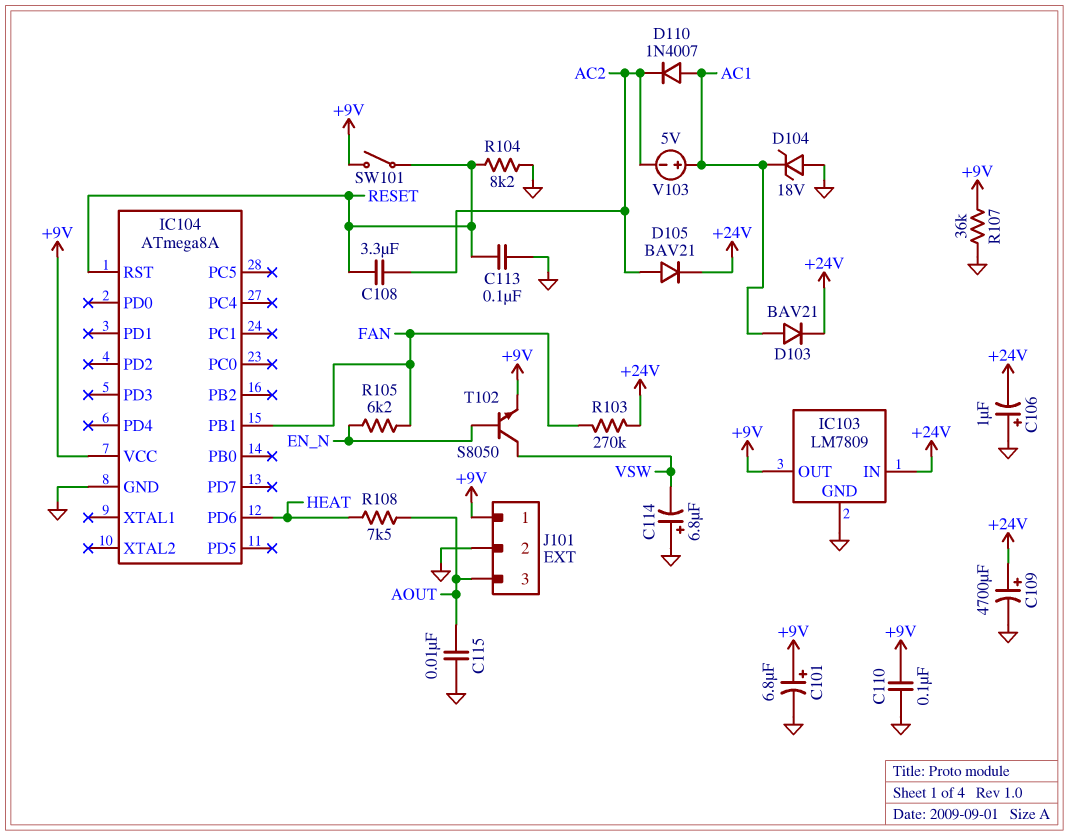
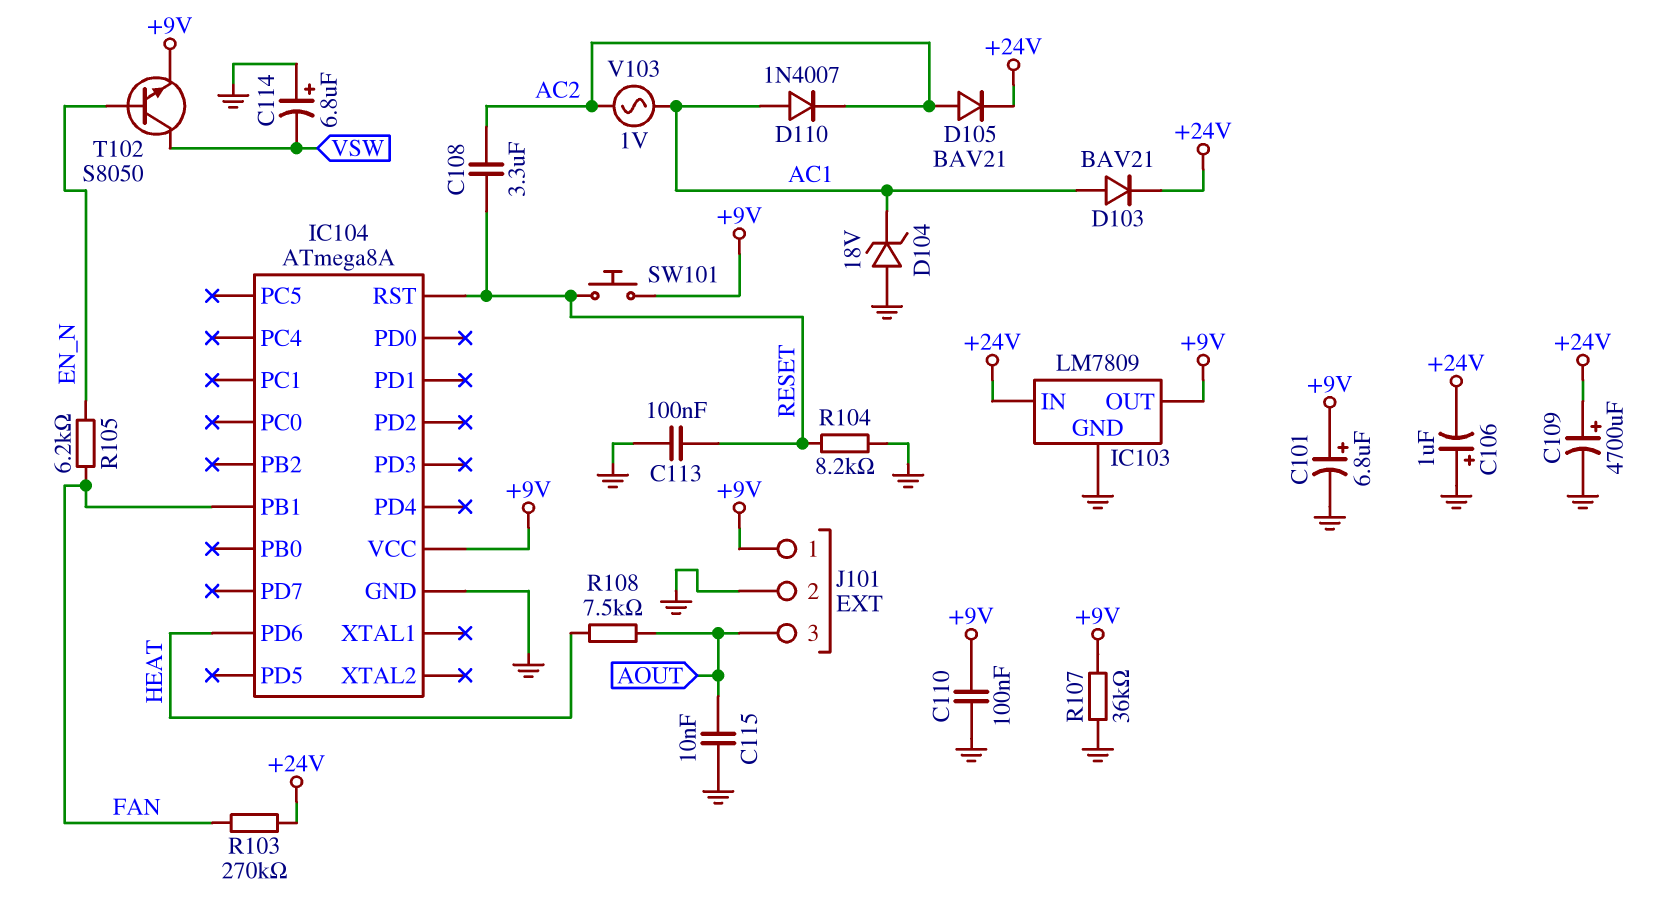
SW101: switch (+9V, RESET) -> button (+9V, RESET)
V103: 5V (plus AC1, minus AC2) -> AC 1V (AC1, AC2)

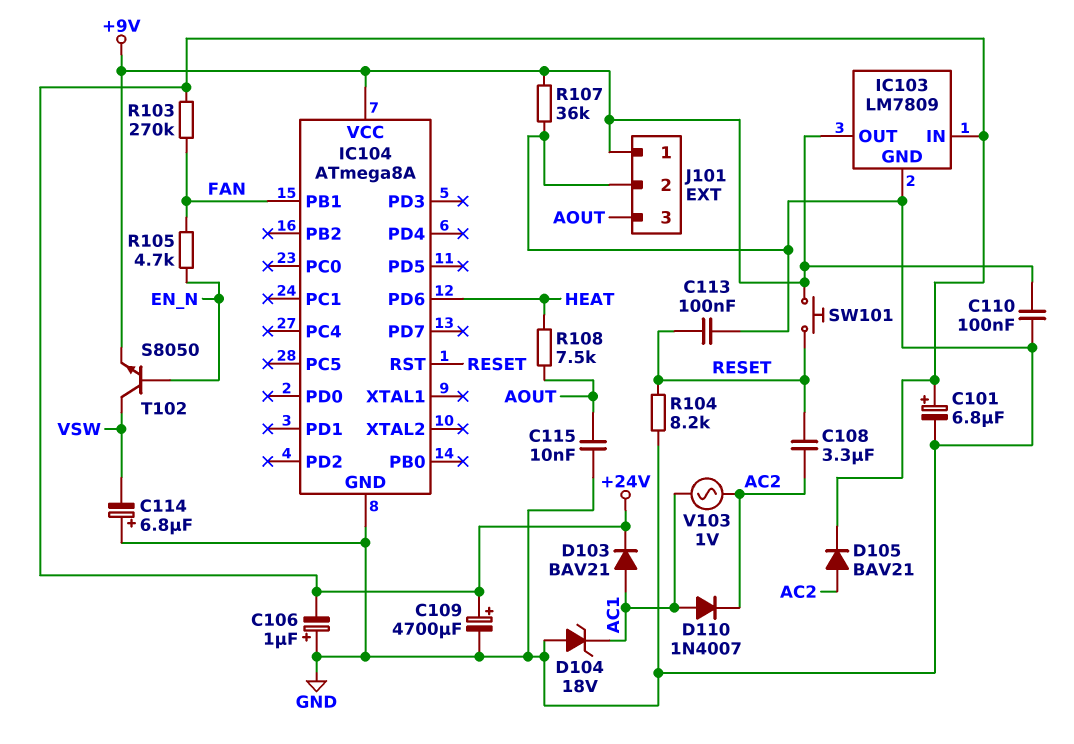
C101: 6.8uF (plus +9V, minus GND) -> 6.8uF (plus +24V, minus GND)
R105: 6.2k (EN_N, FAN) -> 4.7k (EN_N, FAN)

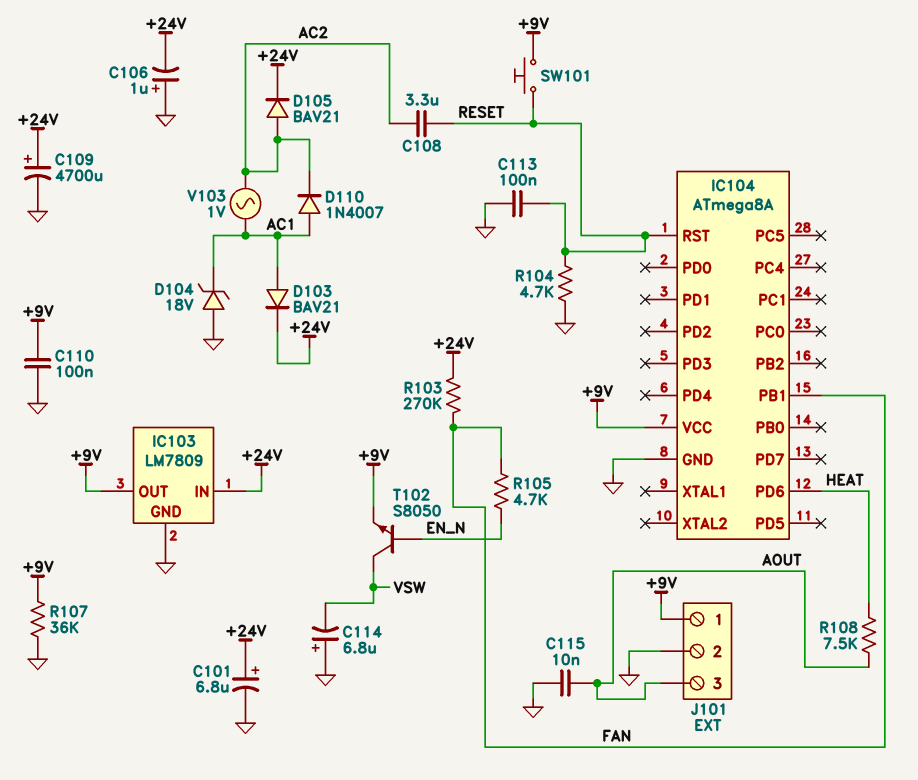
R104: 8.2k (GND, RESET) -> 4.7k (GND, RESET)

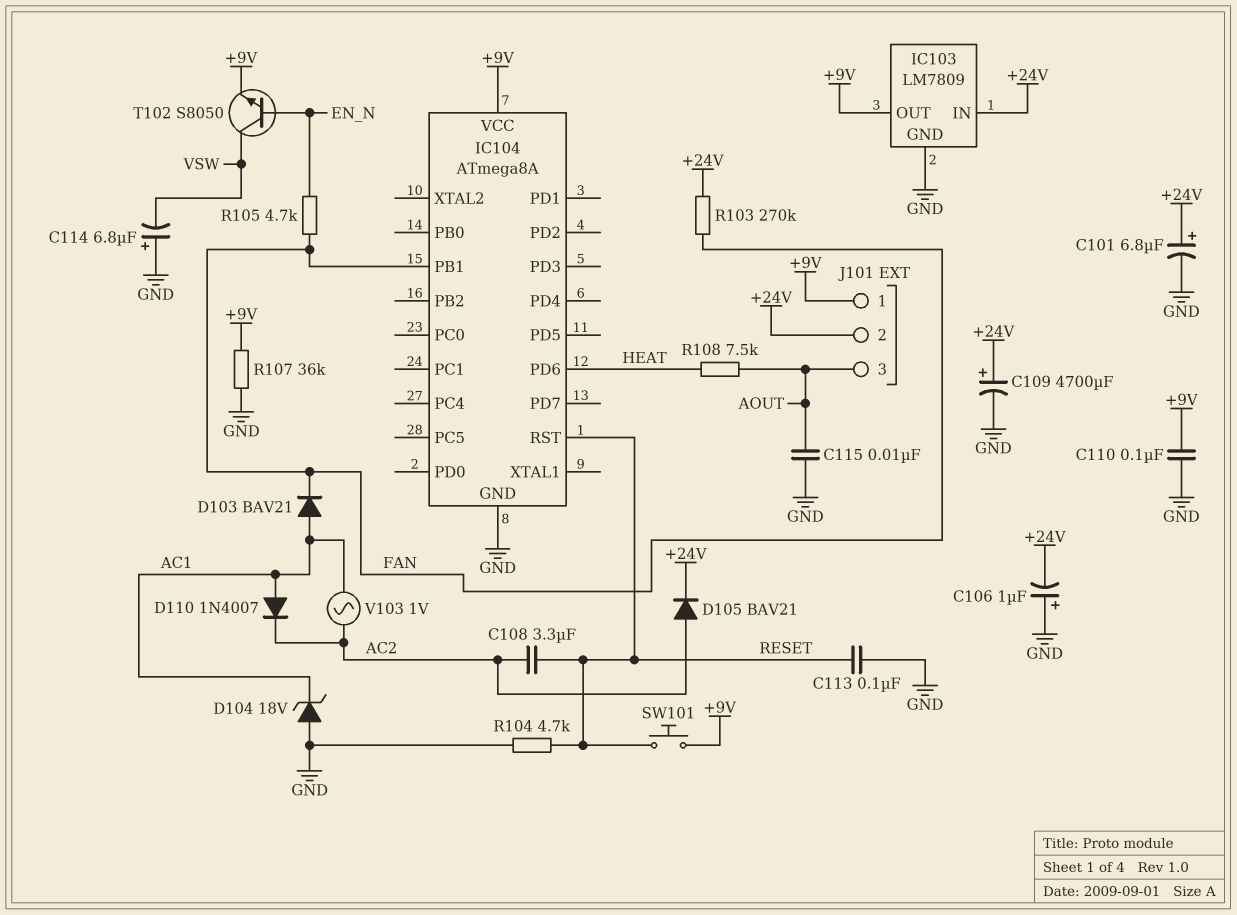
D103: diode BAV21 (A AC1, K +24V) -> diode BAV21 (A AC1, K FAN)
J101 pin 2: GND -> +24V

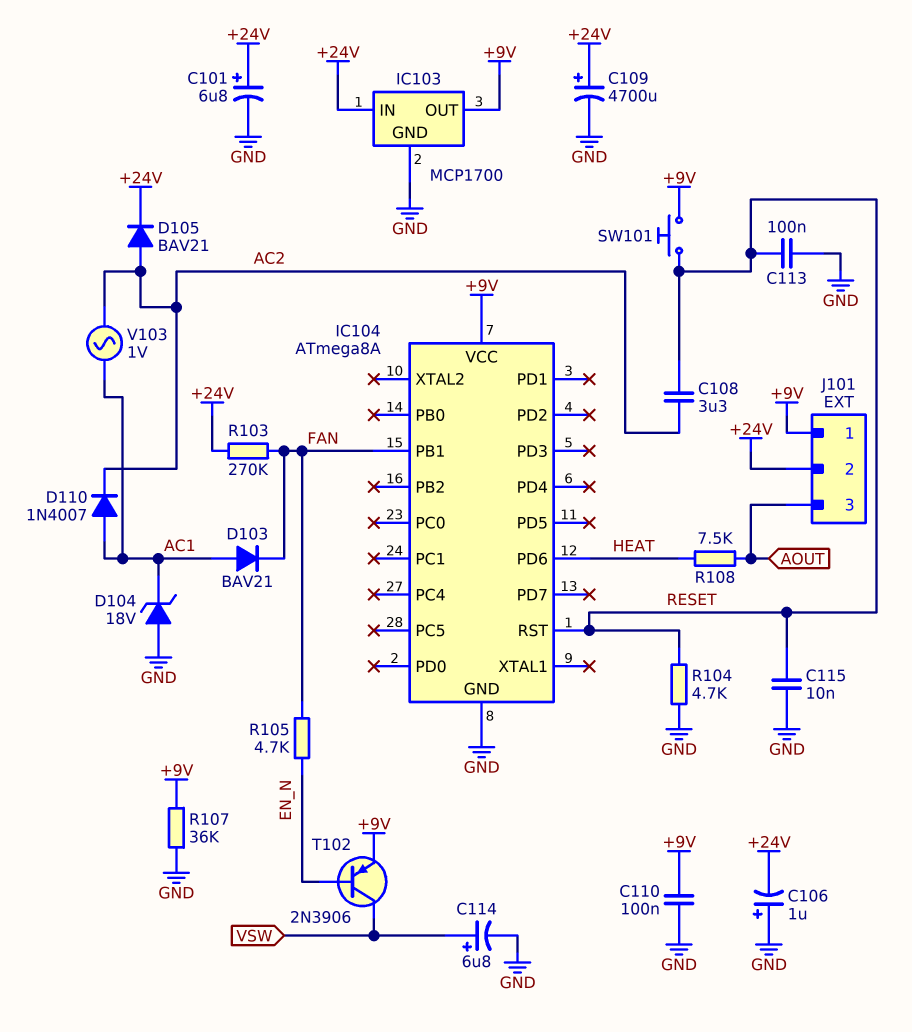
C114: 6.8uF (plus GND, minus VSW) -> 6.8uF (plus VSW, minus GND)
C115: 10nF (AOUT, GND) -> 10nF (GND, RESET)
IC103: LM7809 -> MCP1700
T102: NPN S8050 (B EN_N, C VSW, E +9V) -> PNP 2N3906 (B EN_N, C VSW, E +9V)

